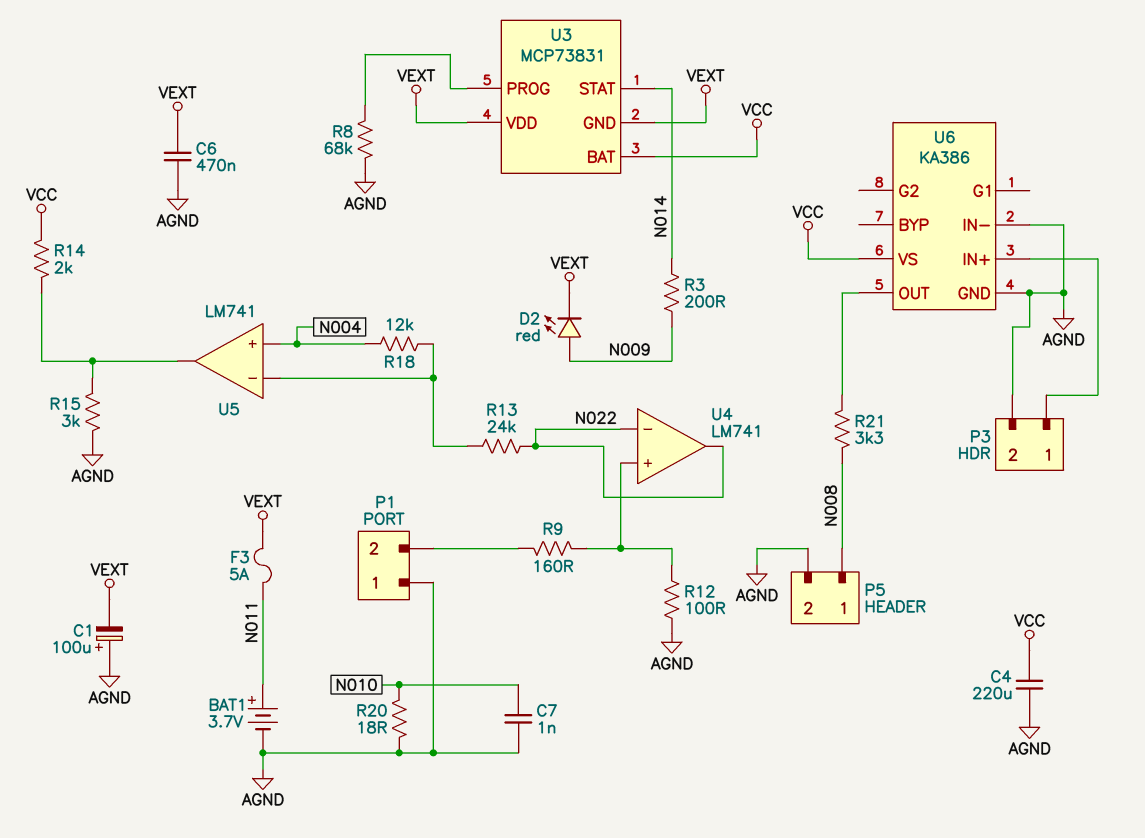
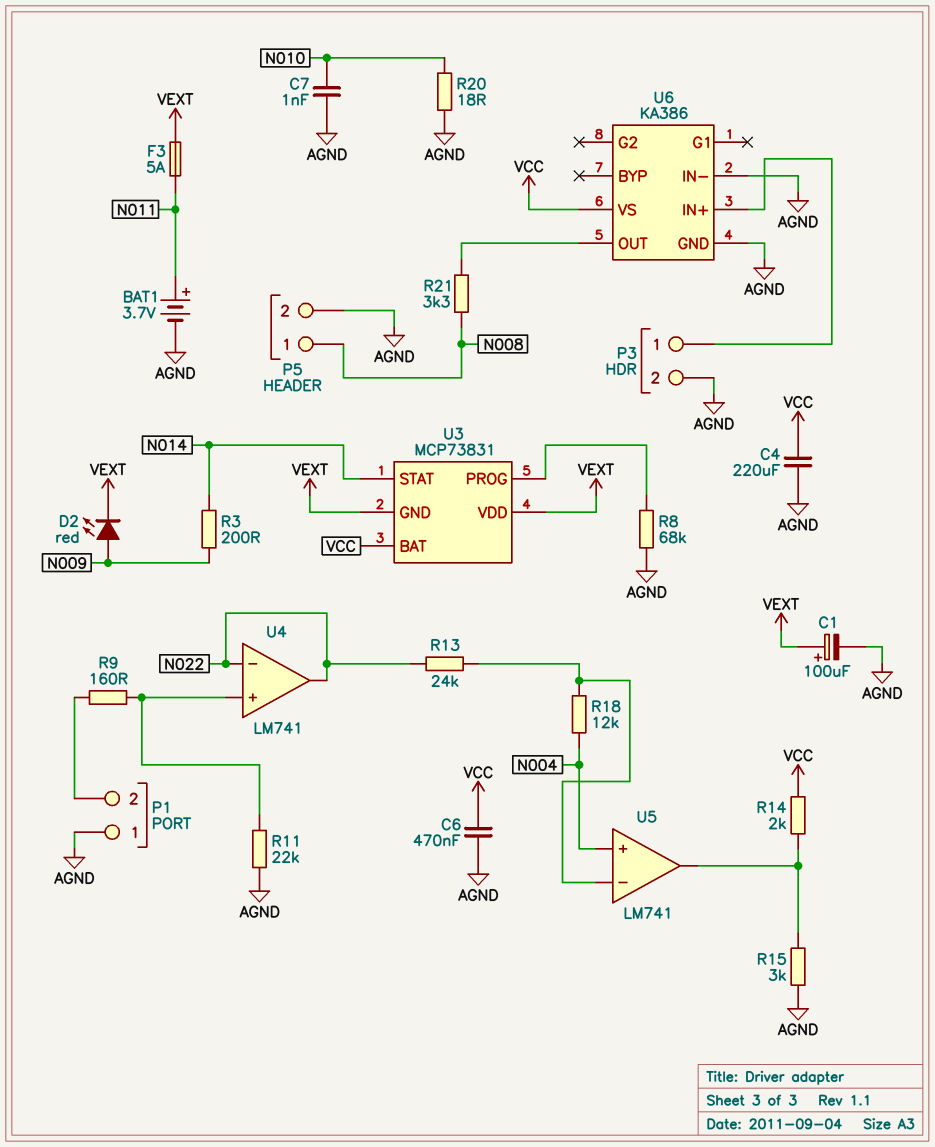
C1: 100uF (plus AGND, minus VEXT) -> 100uF (plus VEXT, minus AGND)
C6: 470nF (AGND, VEXT) -> 470nF (AGND, VCC)
R11: none -> 22k (AGND, U4/in+)
R12: 100 (AGND, U4/in+) -> none

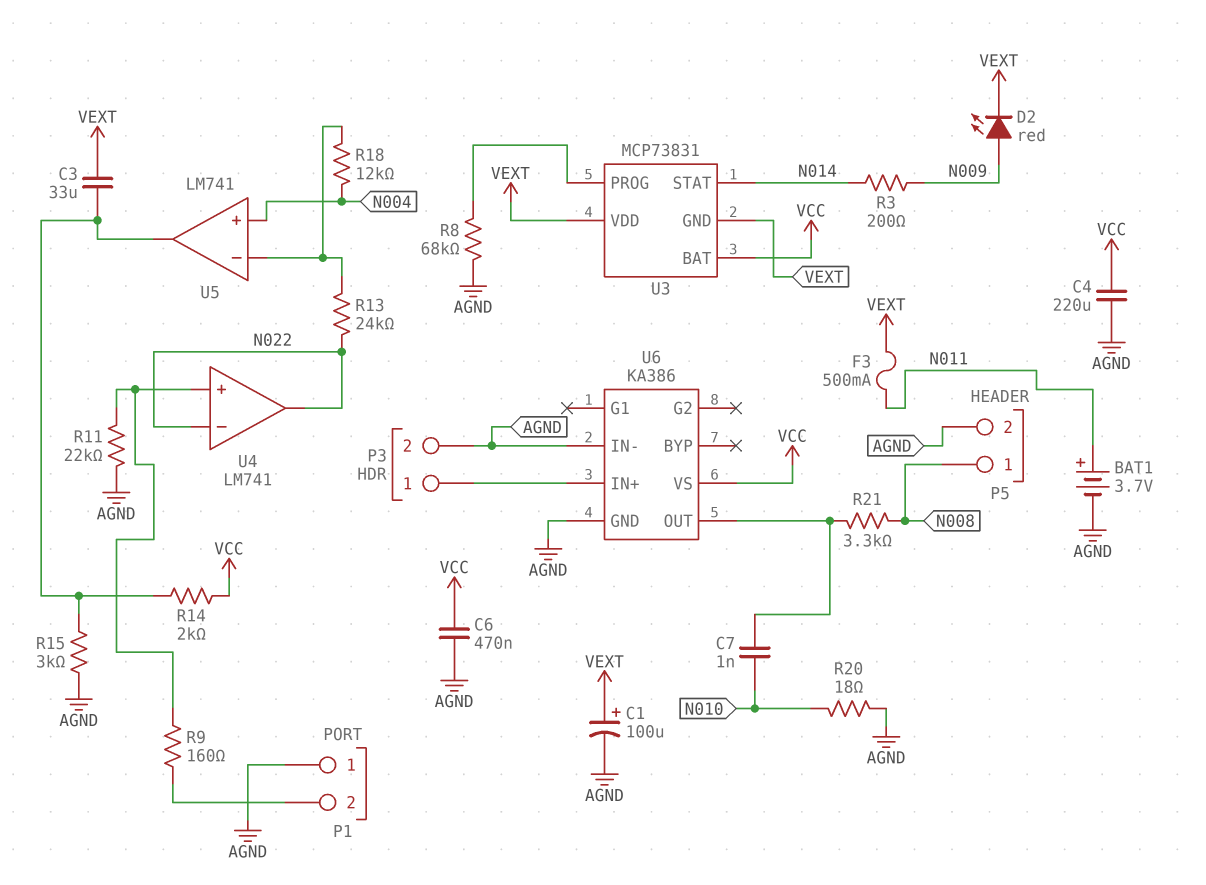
C3: none -> 33uF (U5/out, VEXT)
C7: 1nF (AGND, N010) -> 1nF (N010, U6/OUT)
F3: 5A (N011, VEXT) -> 500mA (N011, VEXT)

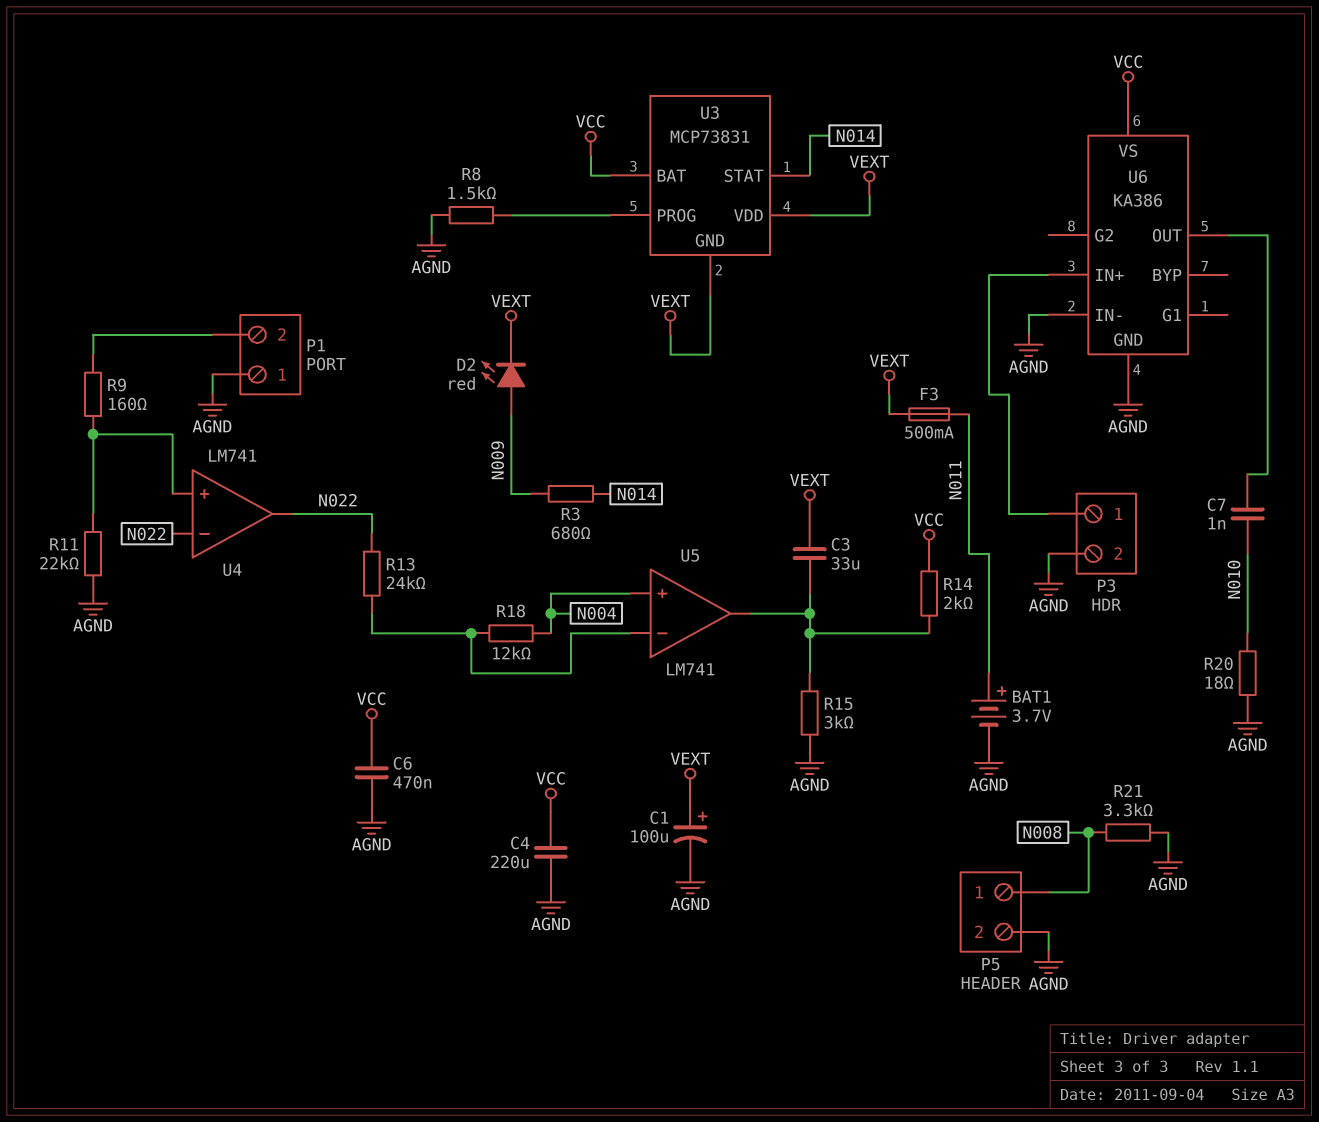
R3: 200 (N009, N014) -> 680 (N009, N014)
R8: 68k (AGND, U3/PROG) -> 1.5k (AGND, U3/PROG)
R21: 3.3k (N008, U6/OUT) -> 3.3k (AGND, N008)

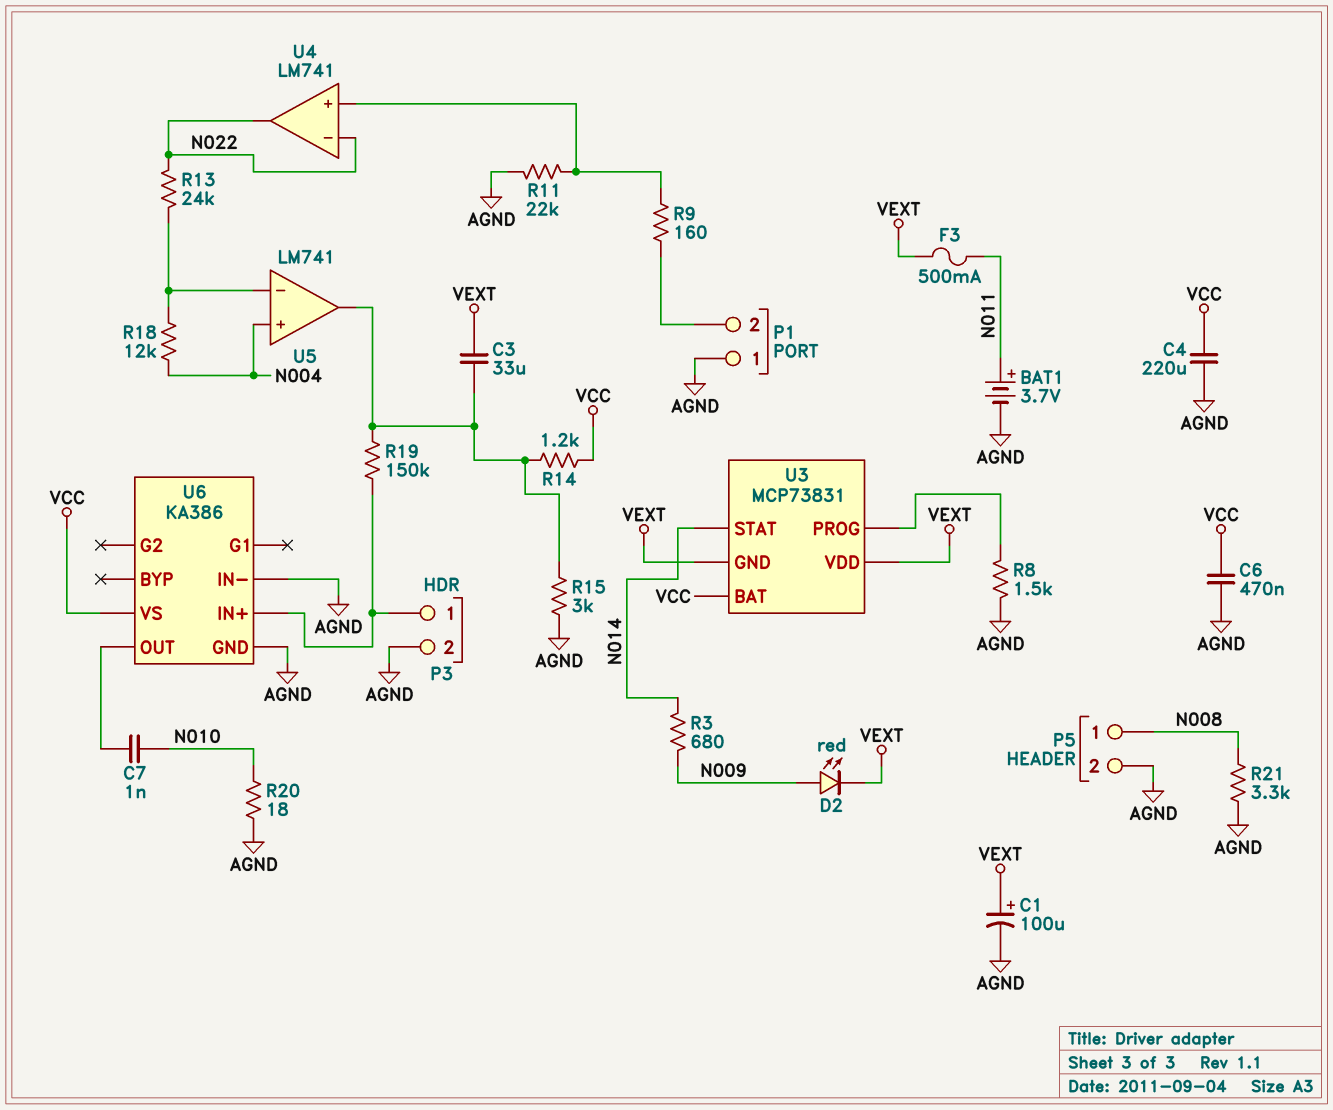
R14: 2k (U5/out, VCC) -> 1.2k (U5/out, VCC)
R19: none -> 150k (P3/1, U5/out)

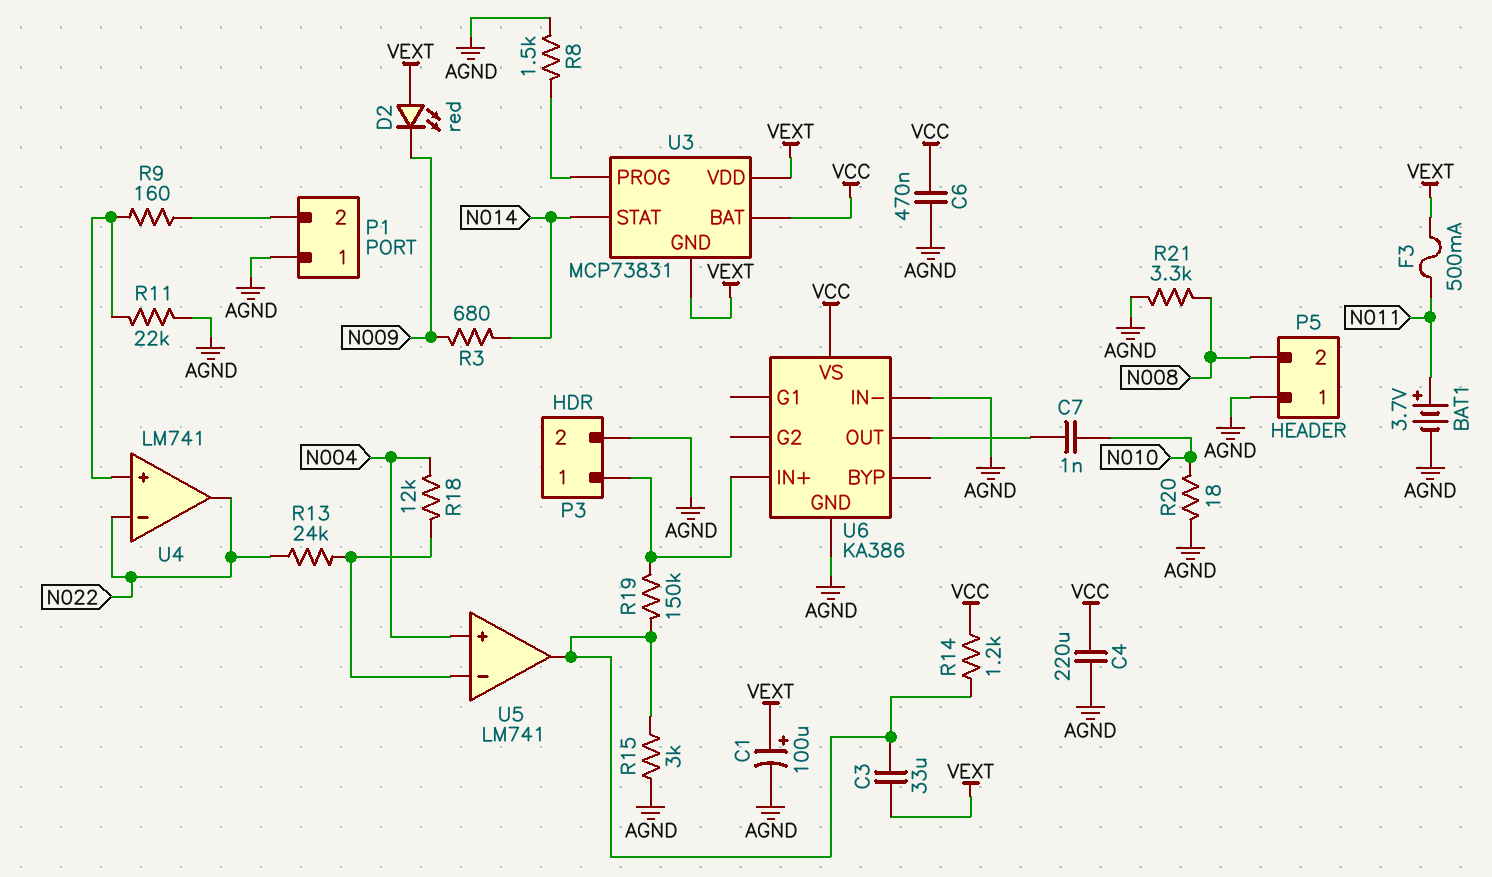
D2: LED red (A N009, K VEXT) -> LED red (A VEXT, K N009)
P5 pin 1: N008 -> AGND
P5 pin 2: AGND -> N008

